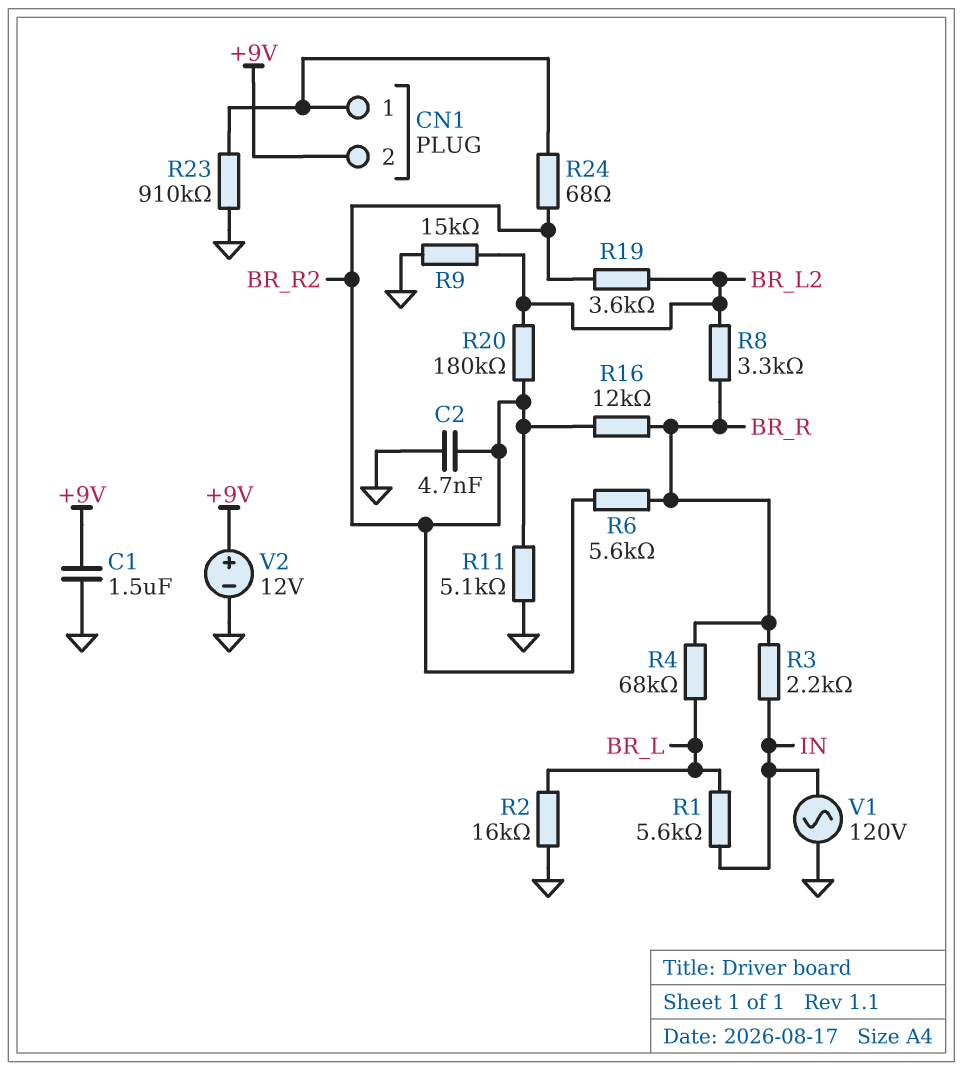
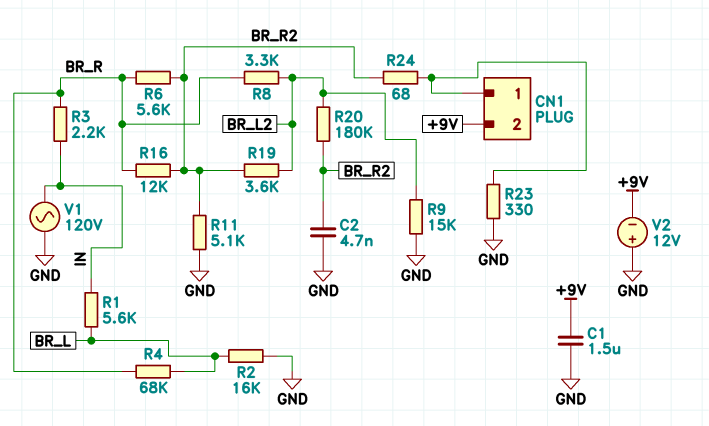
R23: 910k (CN1/1, GND) -> 330 (CN1/1, GND)
V2: 12V (plus +9V, minus GND) -> 12V (plus GND, minus +9V)

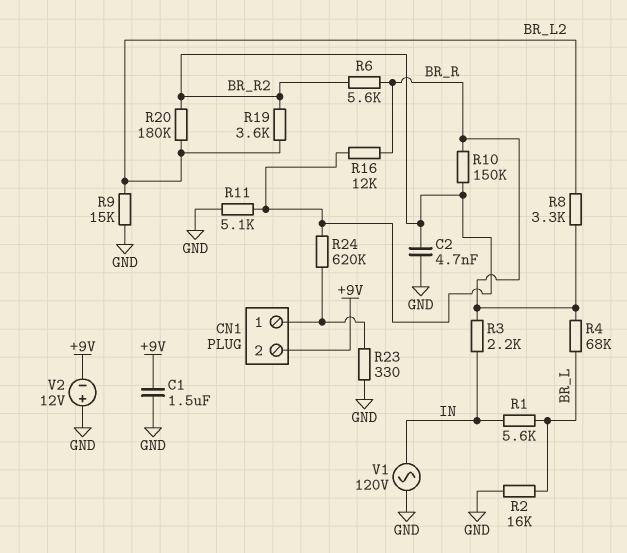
R10: none -> 150k (BR_R, BR_R2)
R24: 68 (BR_R2, CN1/1) -> 620k (BR_R2, CN1/1)

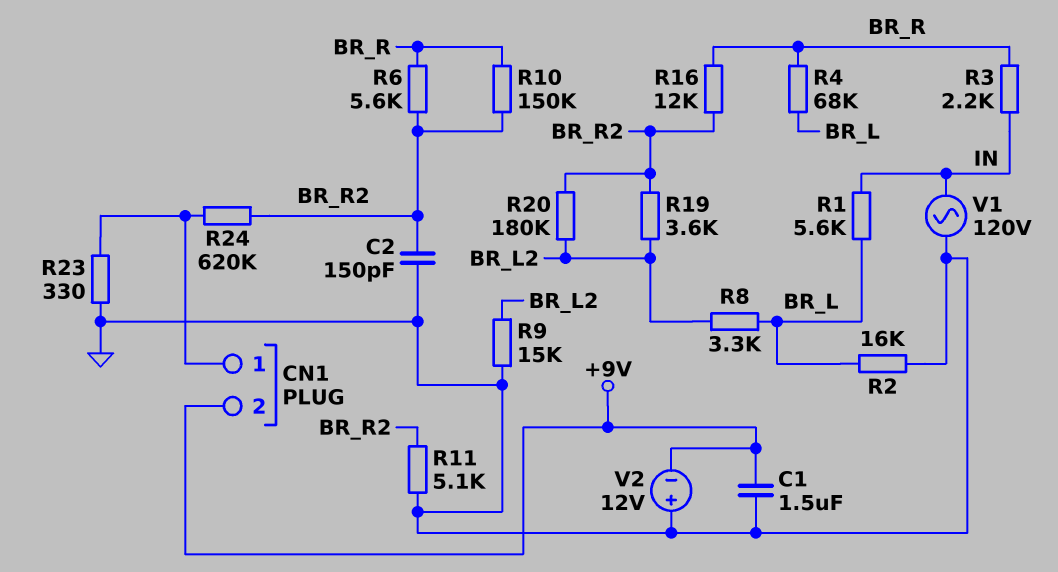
C2: 4.7nF (BR_R2, GND) -> 150pF (BR_R2, GND)
R8: 3.3k (BR_L2, BR_R) -> 3.3k (BR_L, BR_L2)

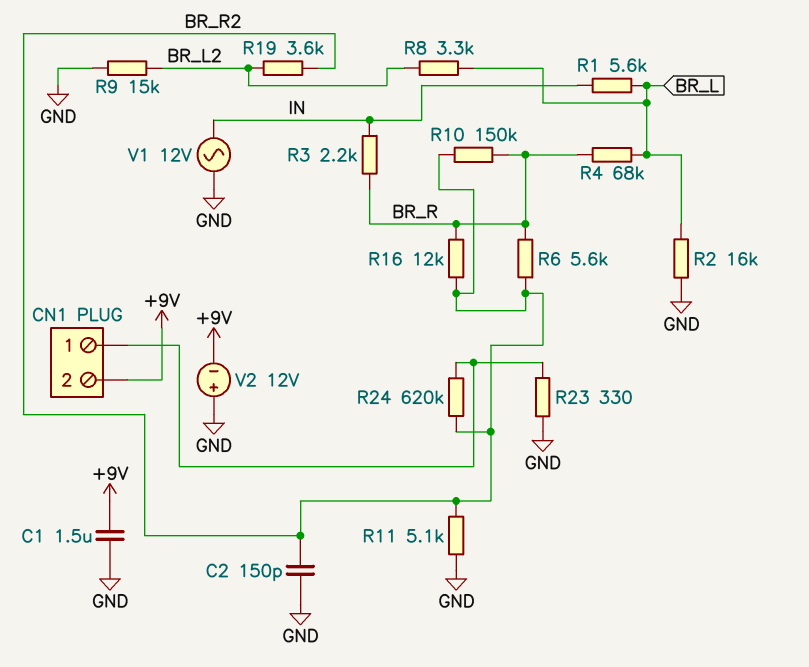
R20: 180k (BR_L2, BR_R2) -> none
V1: AC 120V (GND, IN) -> AC 12V (GND, IN)

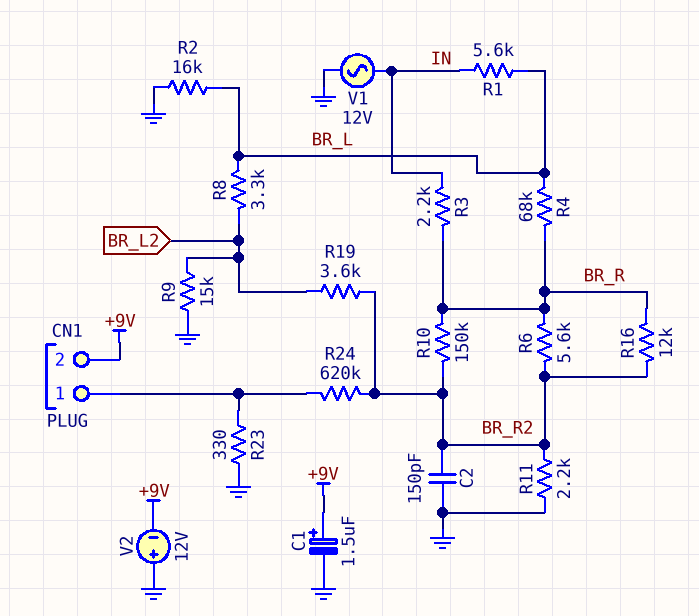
C1: 1.5uF (+9V, GND) -> 1.5uF (plus +9V, minus GND)
R11: 5.1k (BR_R2, GND) -> 2.2k (BR_R2, GND)

